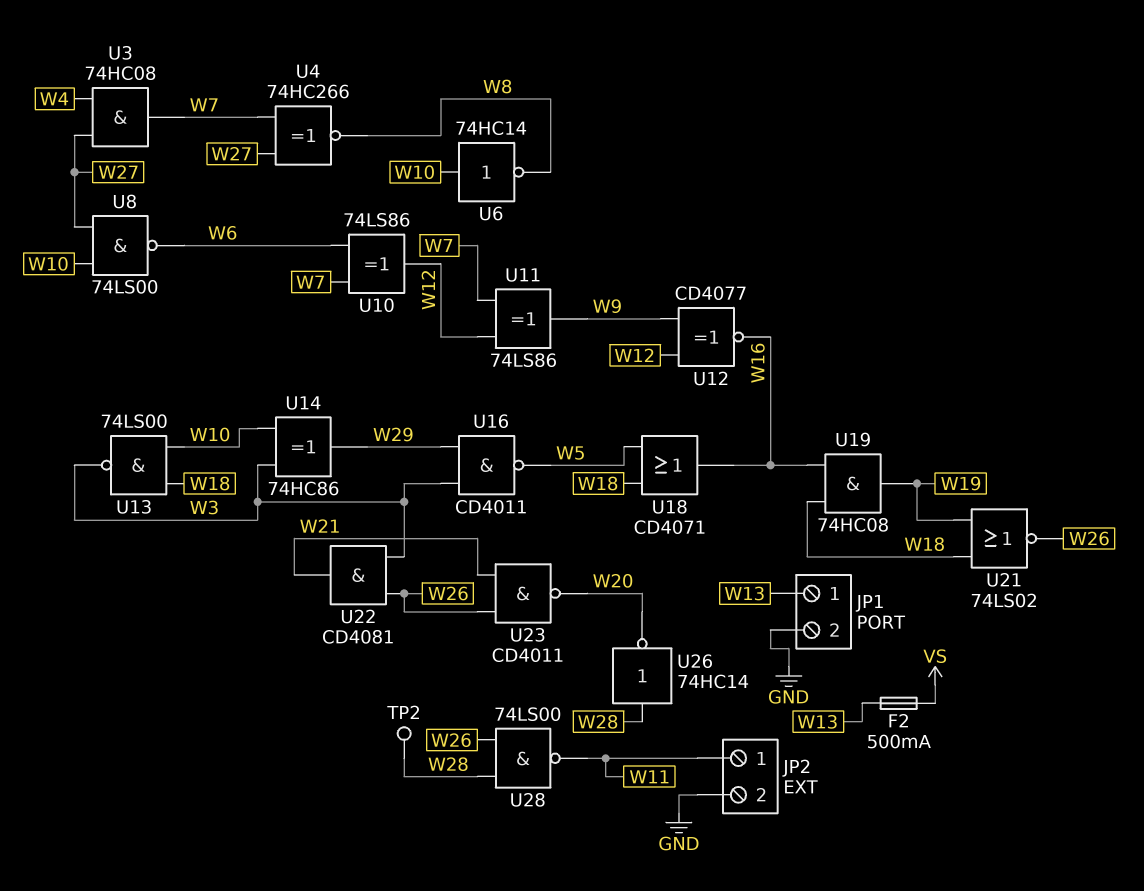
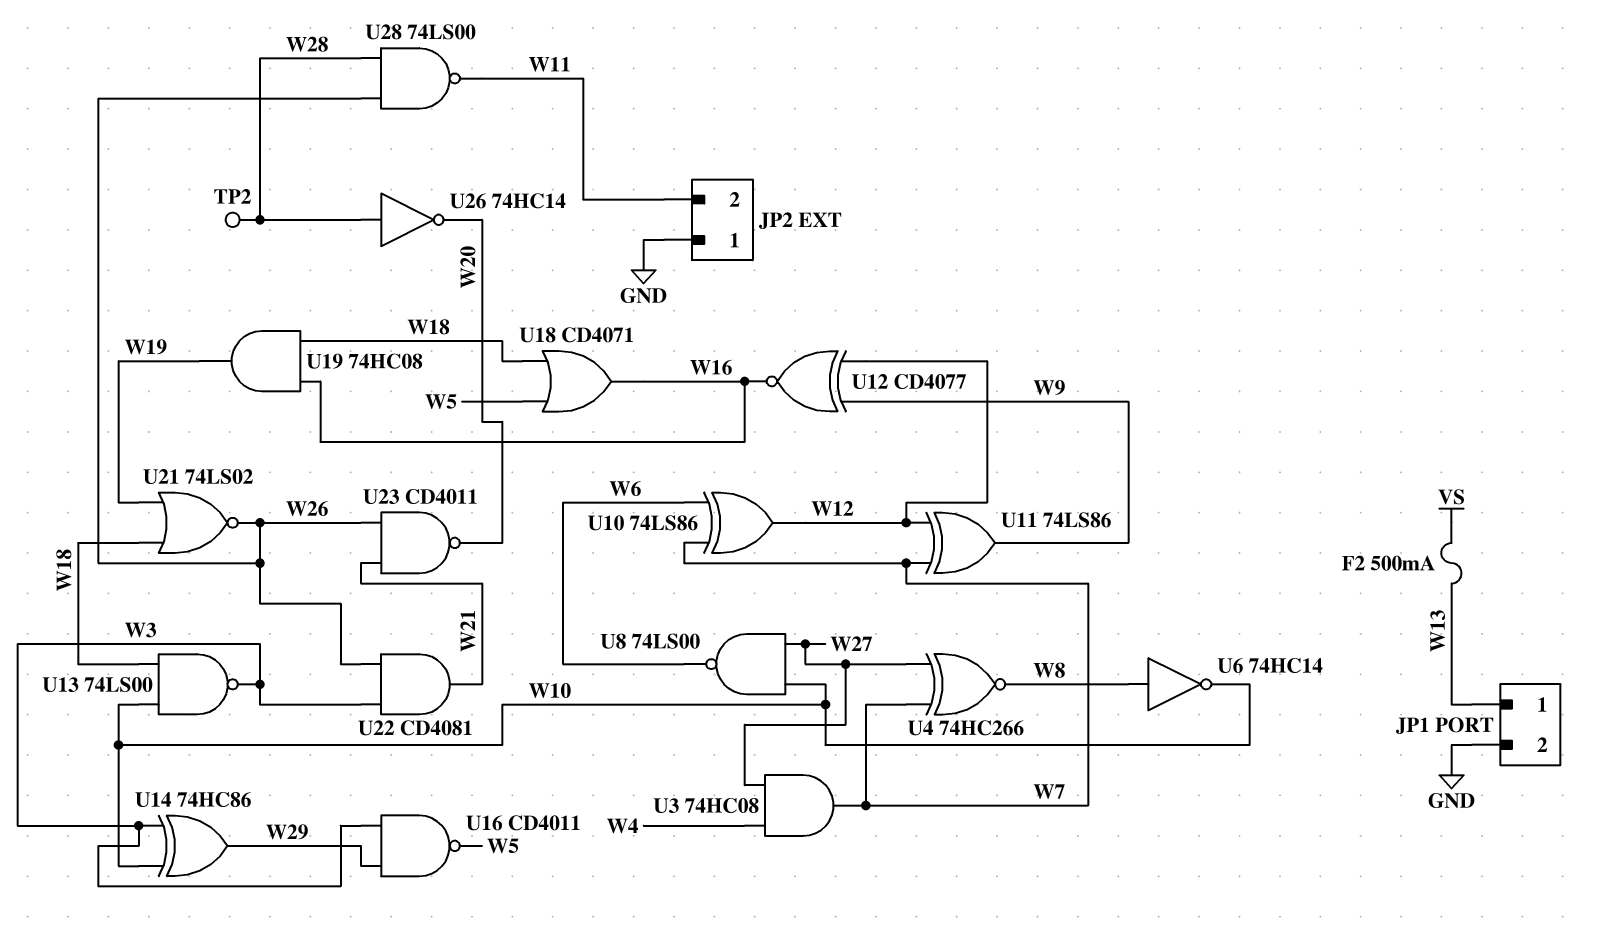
JP2 pin 1: W11 -> GND
JP2 pin 2: GND -> W11
U6: NOT 74HC14 (in W10, out W8) -> NOT 74HC14 (in W8, out W10)

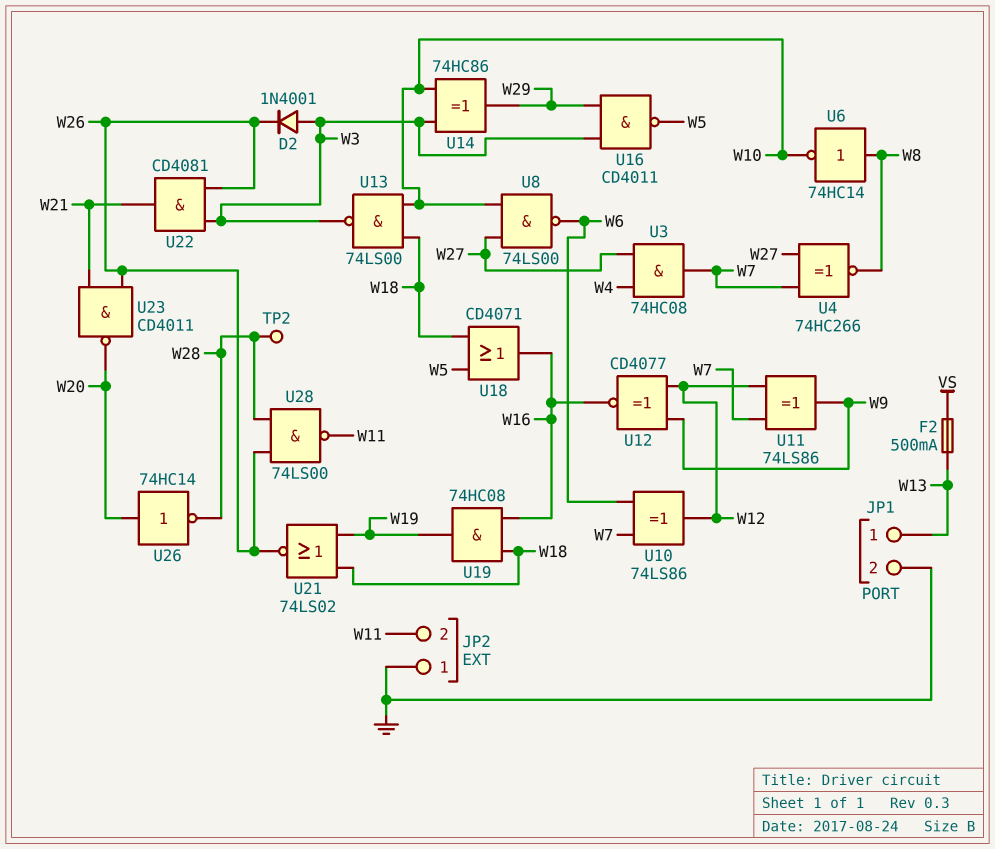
D2: none -> diode 1N4001 (A W3, K W26)
U26: NOT 74HC14 (in W28, out W20) -> NOT 74HC14 (in W20, out W28)

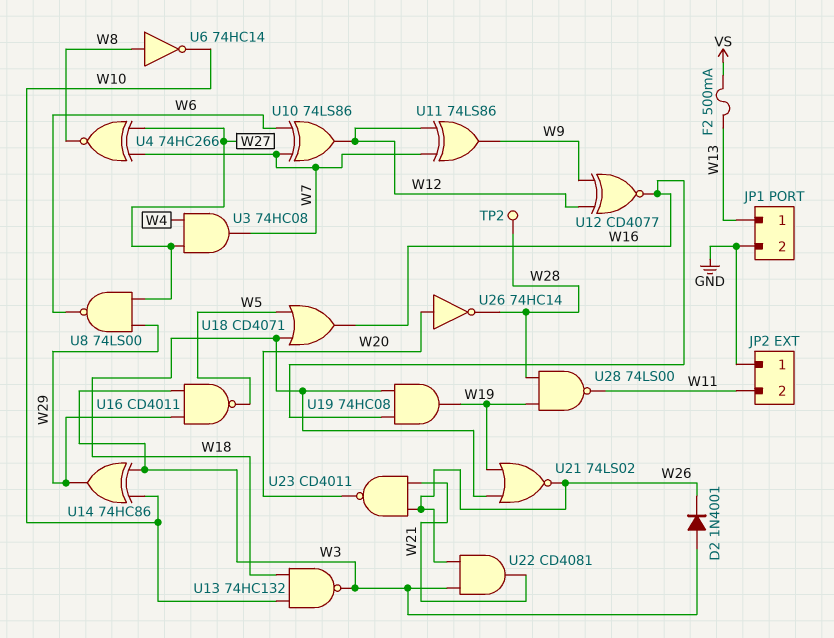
U8: NAND 74LS00 (in W10, in W27, out W6) -> NAND 74LS00 (in W27, in W29, out W6)
U13: NAND 74LS00 (in W10, in W18, out W3) -> NAND 74HC132 (in W10, in W18, out W3)
U28: NAND 74LS00 (in W26, in W28, out W11) -> NAND 74LS00 (in W19, in W28, out W11)

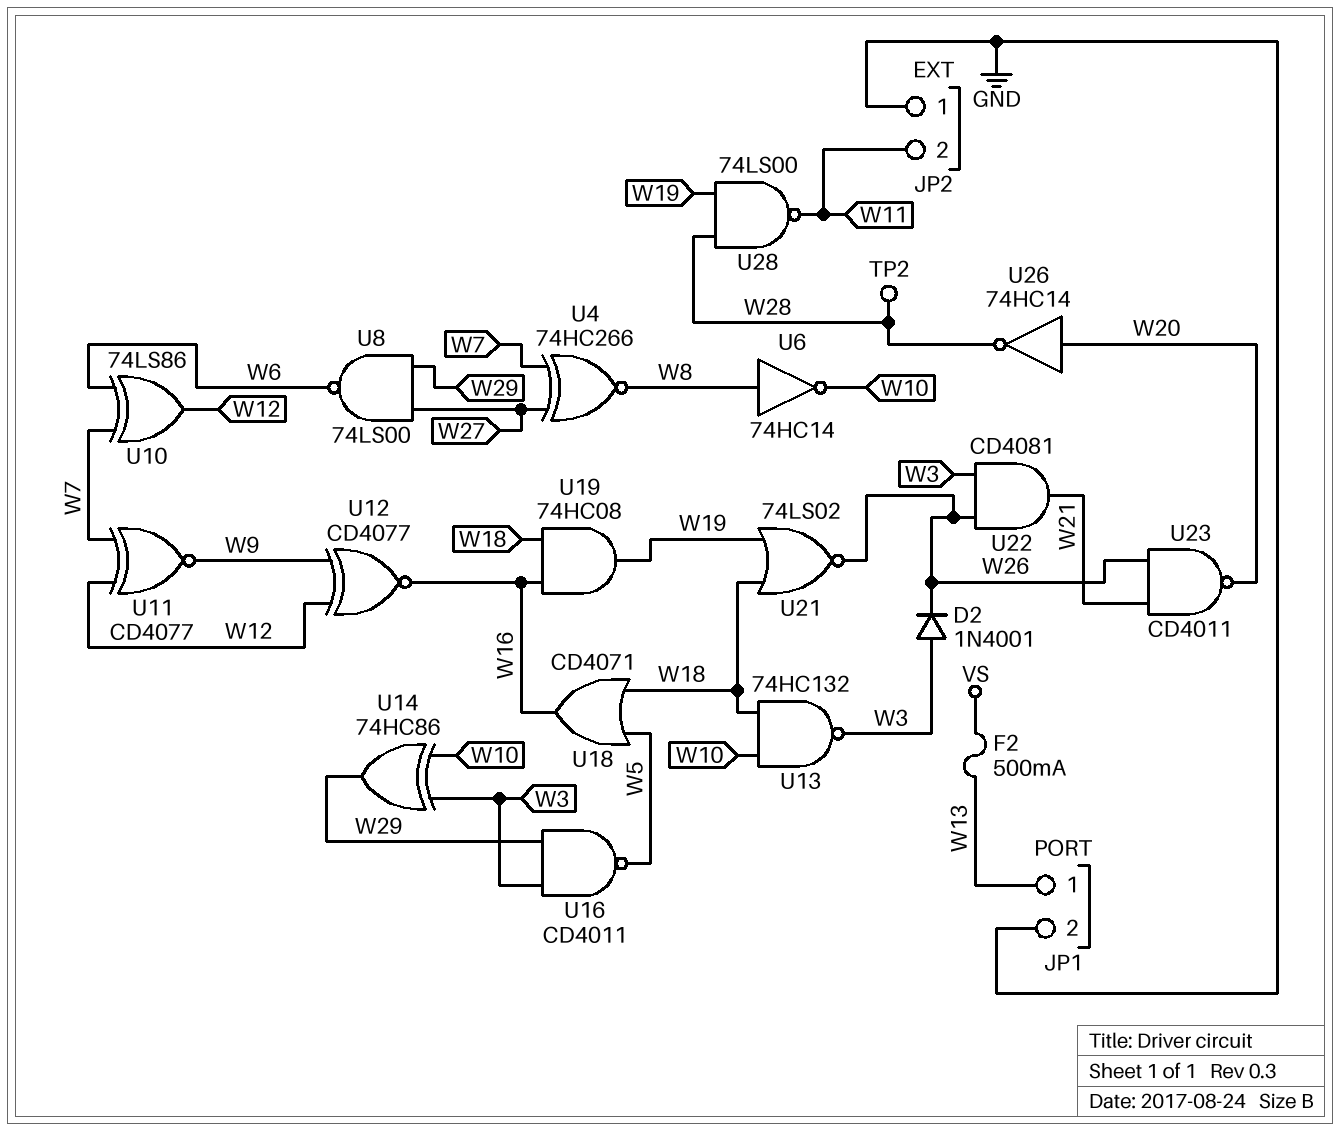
U3: AND 74HC08 (in W4, in W27, out W7) -> none
U11: XOR 74LS86 (in W7, in W12, out W9) -> XNOR CD4077 (in W7, in W12, out W9)

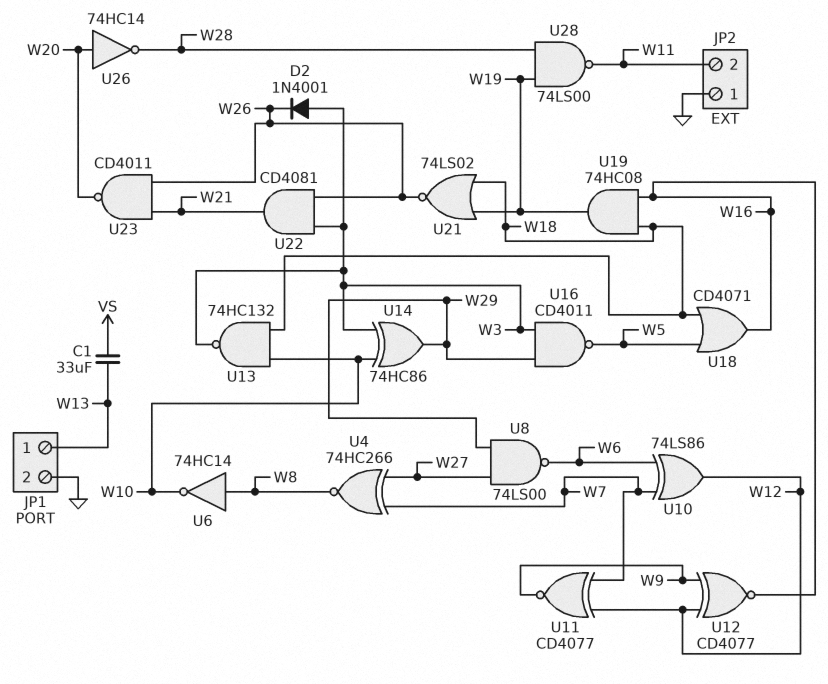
C1: none -> 33uF (VS, W13)
F2: 500mA (VS, W13) -> none
TP2: test point (W28) -> none

